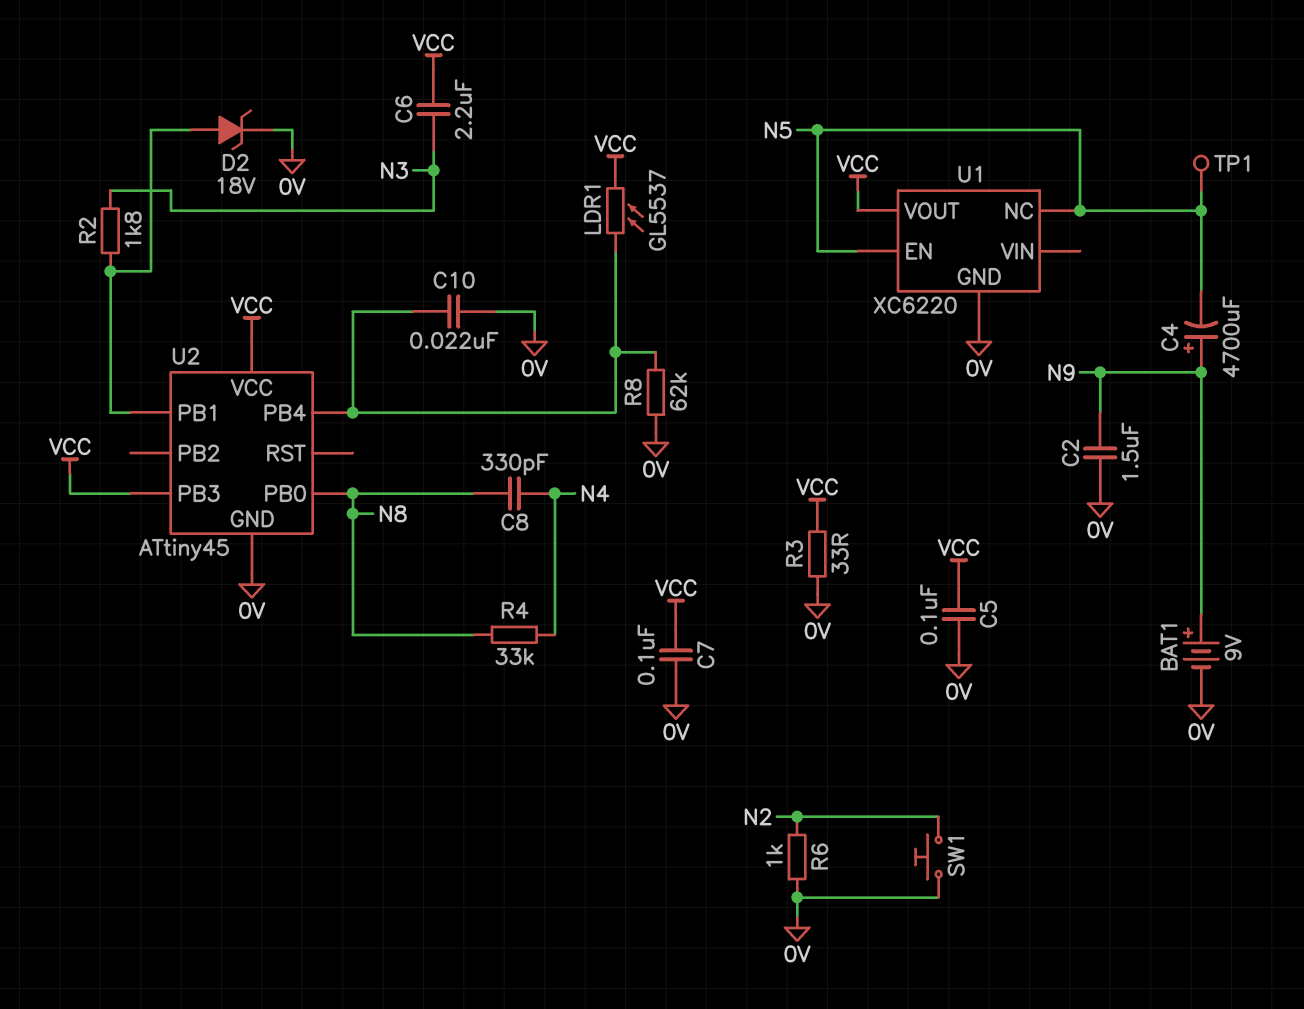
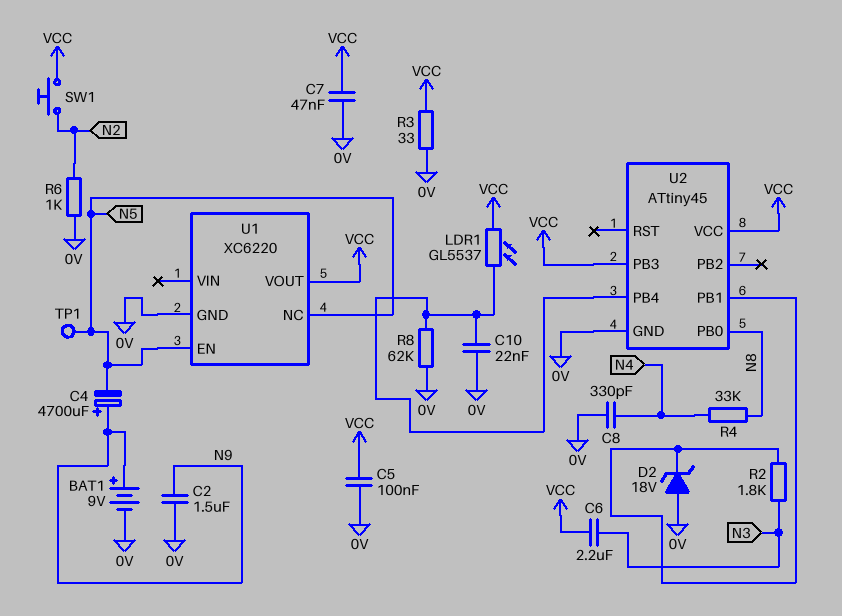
C7: 100nF (0V, VCC) -> 47nF (0V, VCC)
C8: 330pF (N4, N8) -> 330pF (0V, N4)
D2: zener 18V (A U2/PB1, K 0V) -> zener 18V (A 0V, K U2/PB1)
SW1: button (0V, N2) -> button (N2, VCC)

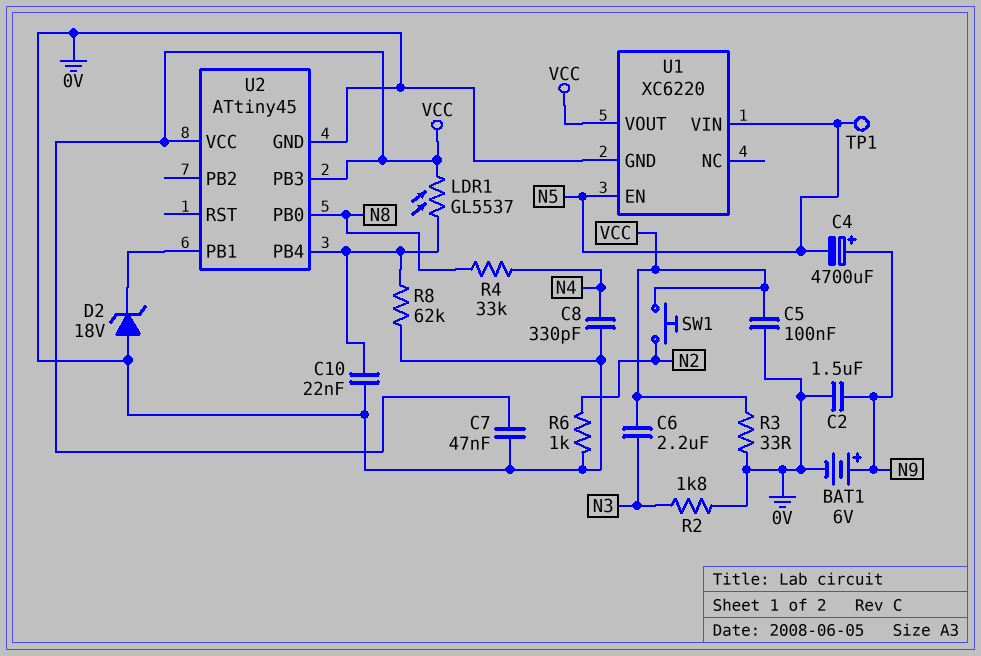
BAT1: 9V (plus N9, minus 0V) -> 6V (plus N9, minus 0V)
R2: 1.8k (N3, U2/PB1) -> 1.8k (0V, N3)
U1 pin NC: N5 -> none
U1 pin VIN: none -> N5

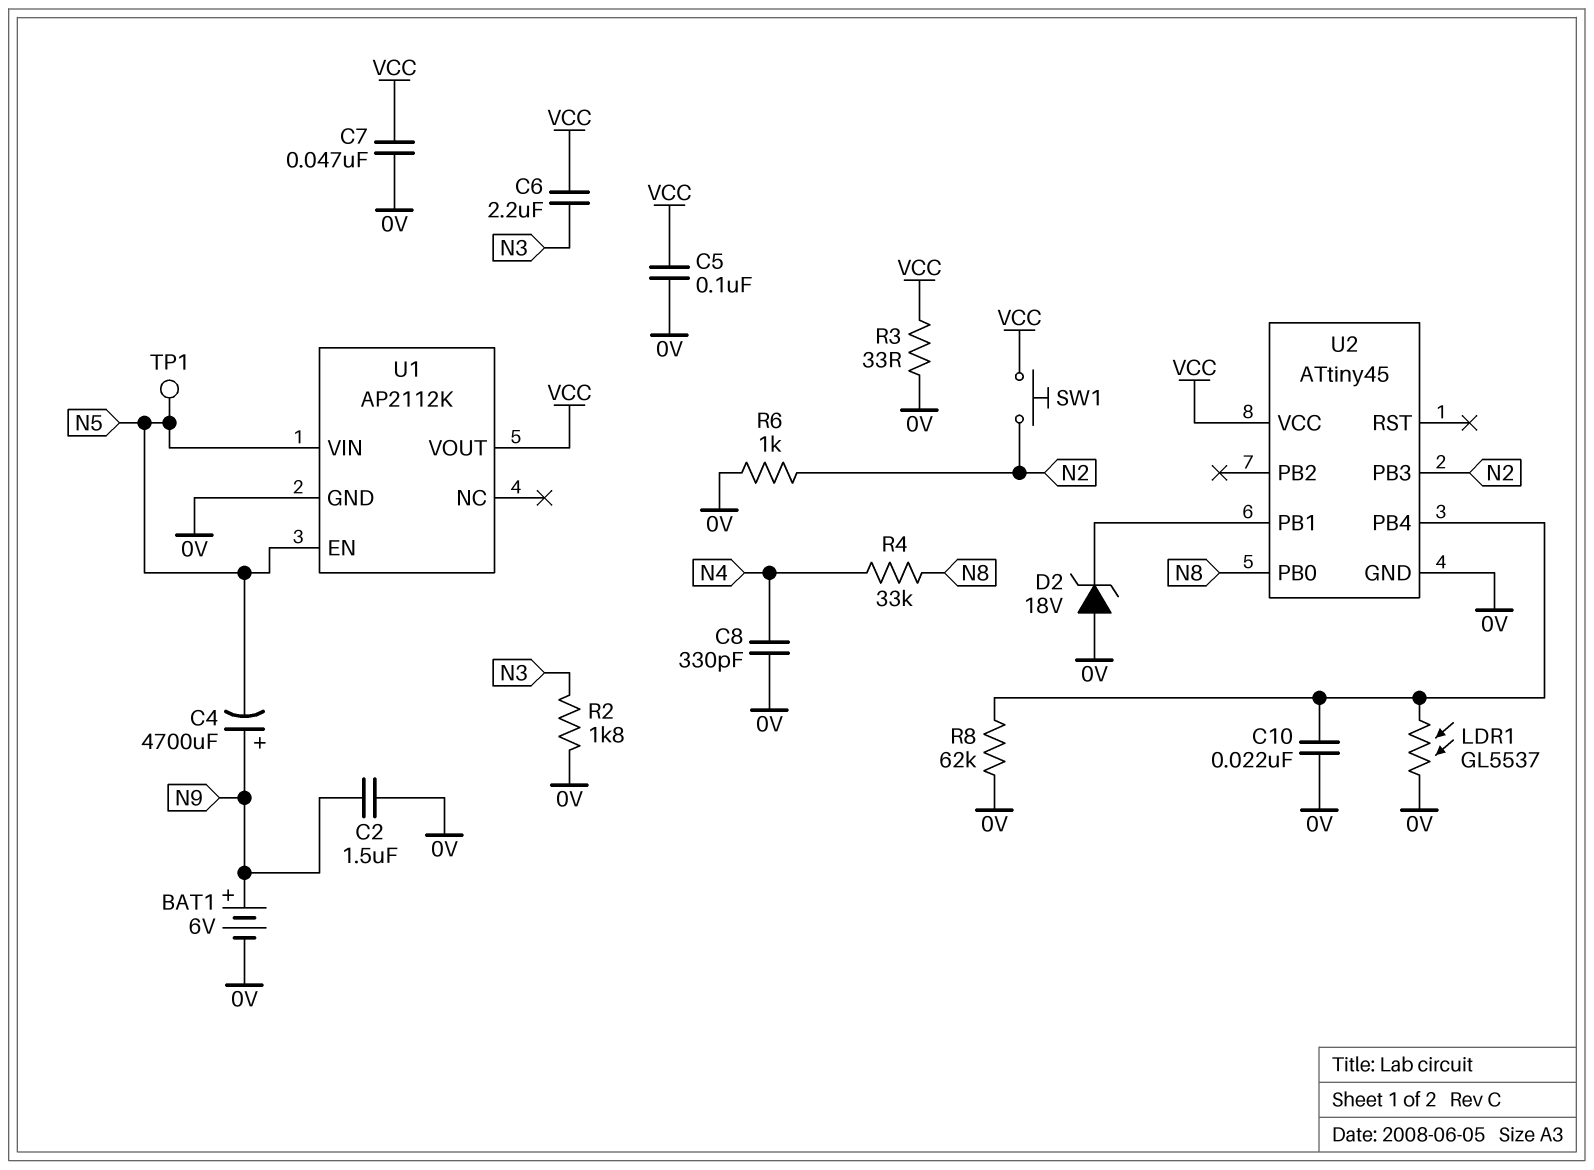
LDR1: GL5537 (U2/PB4, VCC) -> GL5537 (0V, U2/PB4)
U1: XC6220 -> AP2112K
U2 pin PB3: VCC -> N2

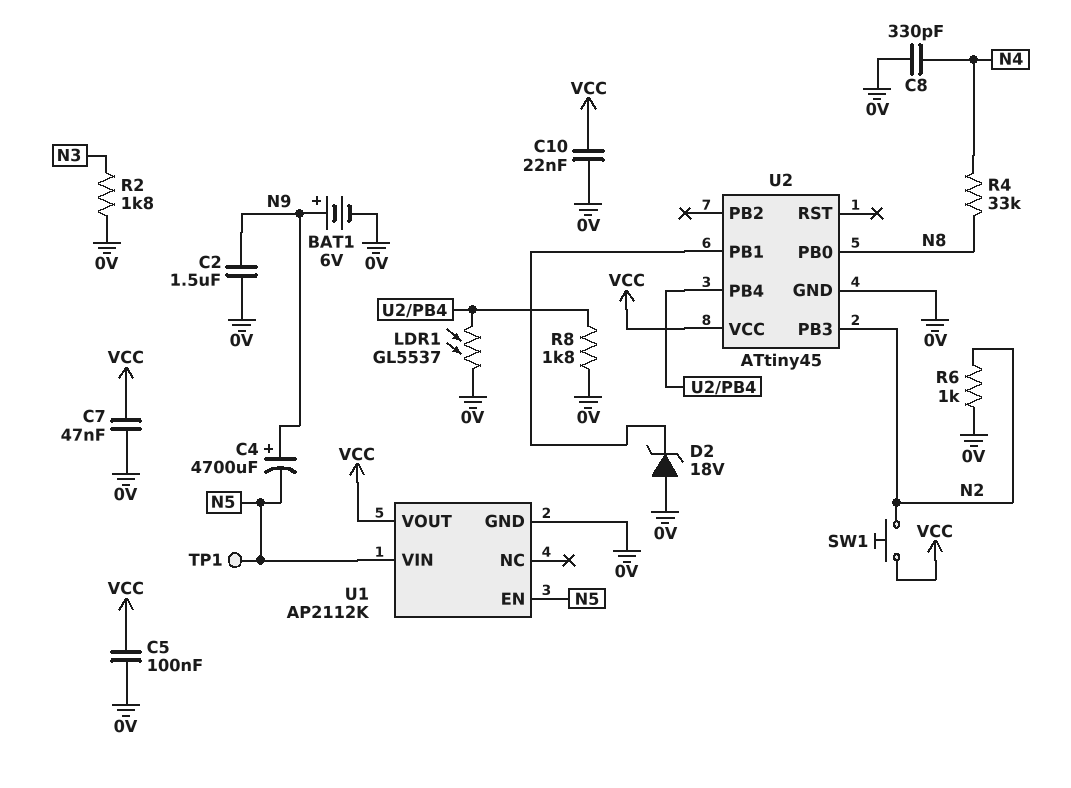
C6: 2.2uF (N3, VCC) -> none
C10: 22nF (0V, U2/PB4) -> 22nF (0V, VCC)
R3: 33 (0V, VCC) -> none
R8: 62k (0V, U2/PB4) -> 1.8k (0V, U2/PB4)

